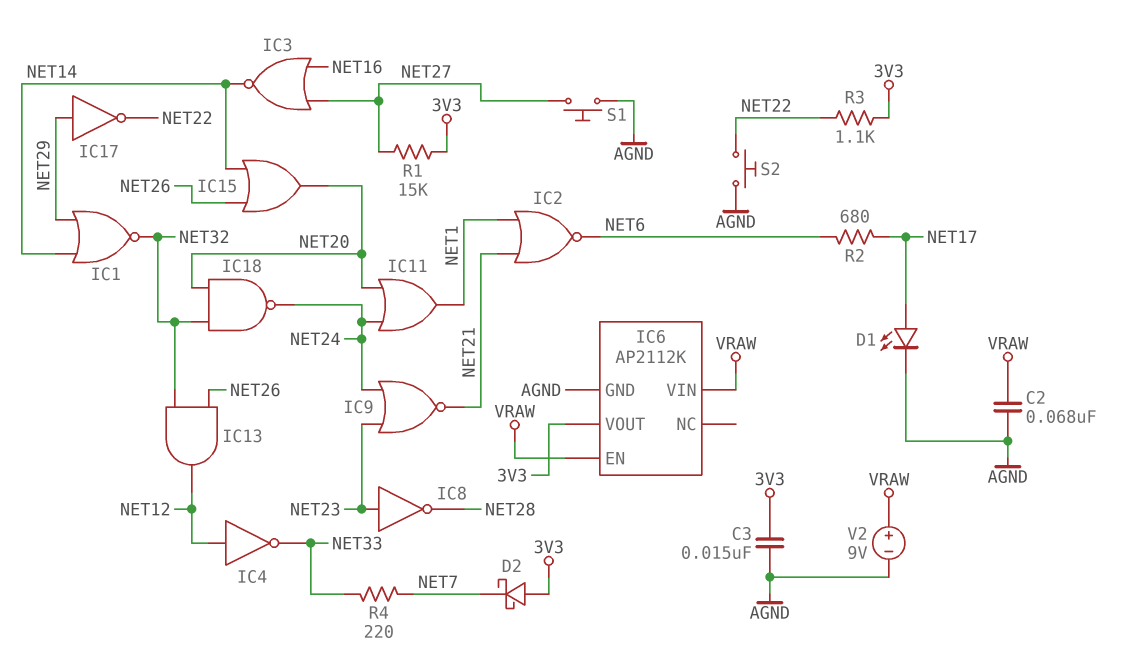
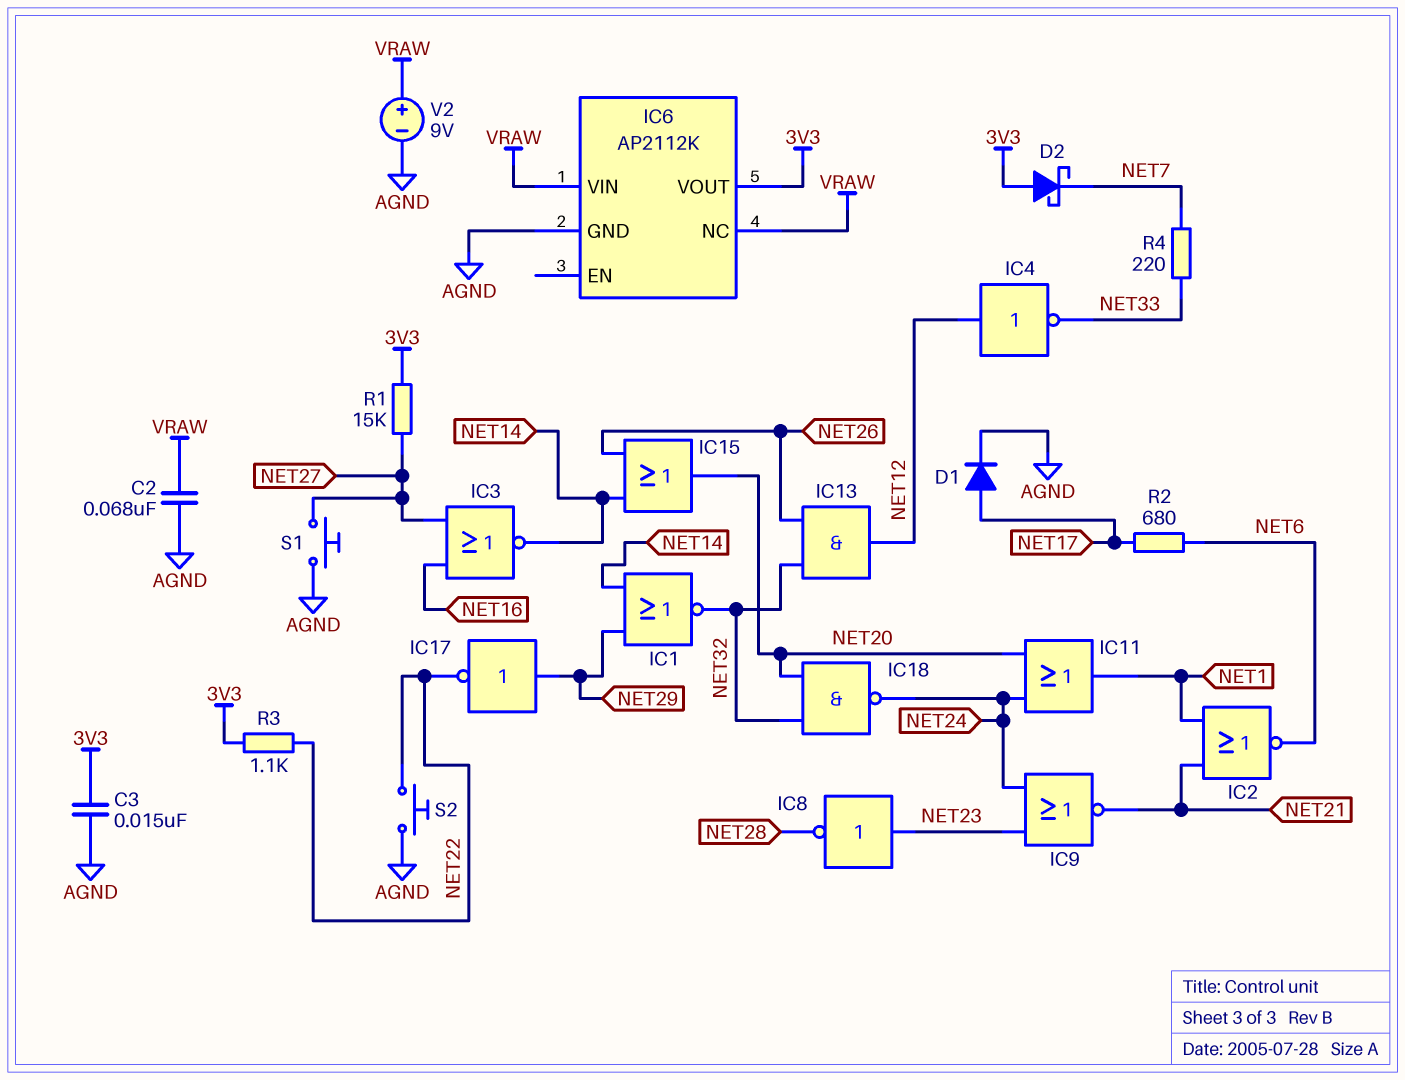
D1: LED (A NET17, K AGND) -> diode (A NET17, K AGND)
IC6 pin EN: VRAW -> none
IC6 pin NC: none -> VRAW

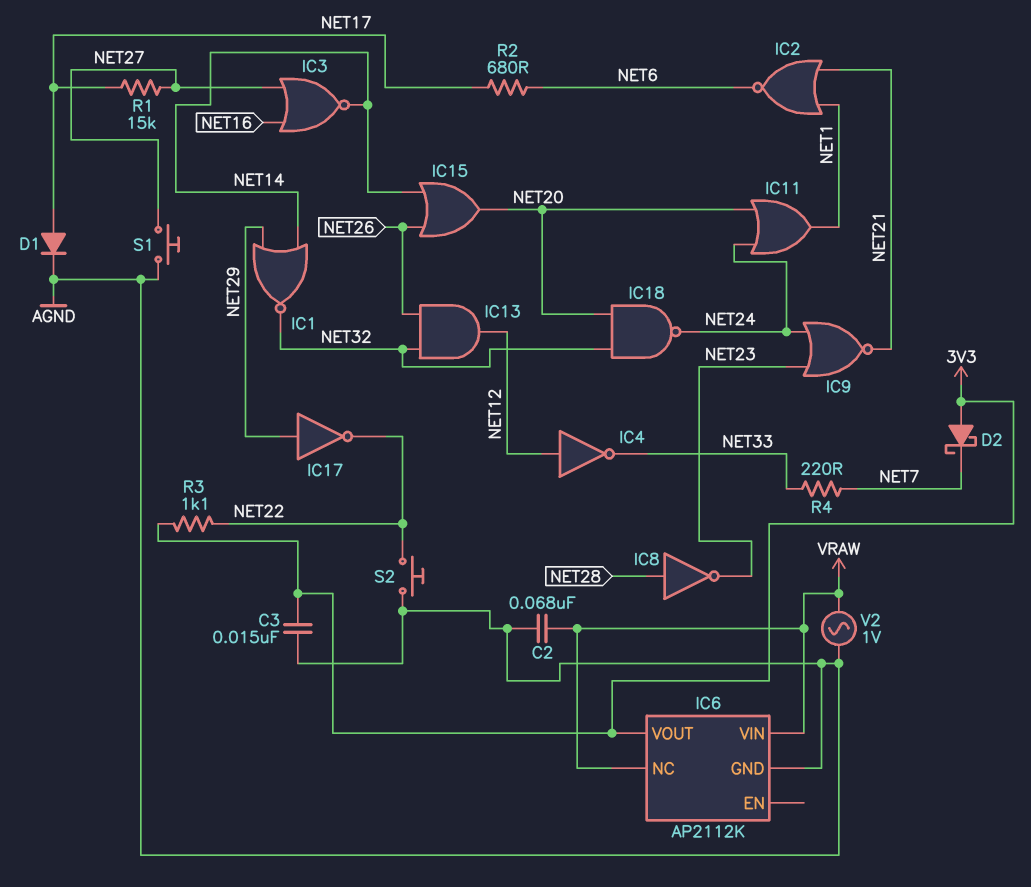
IC8: NOT (in NET23, out NET28) -> NOT (in NET28, out NET23)
R1: 15k (3V3, NET27) -> 15k (NET17, NET27)
V2: 9V (plus VRAW, minus AGND) -> AC 1V (AGND, VRAW)

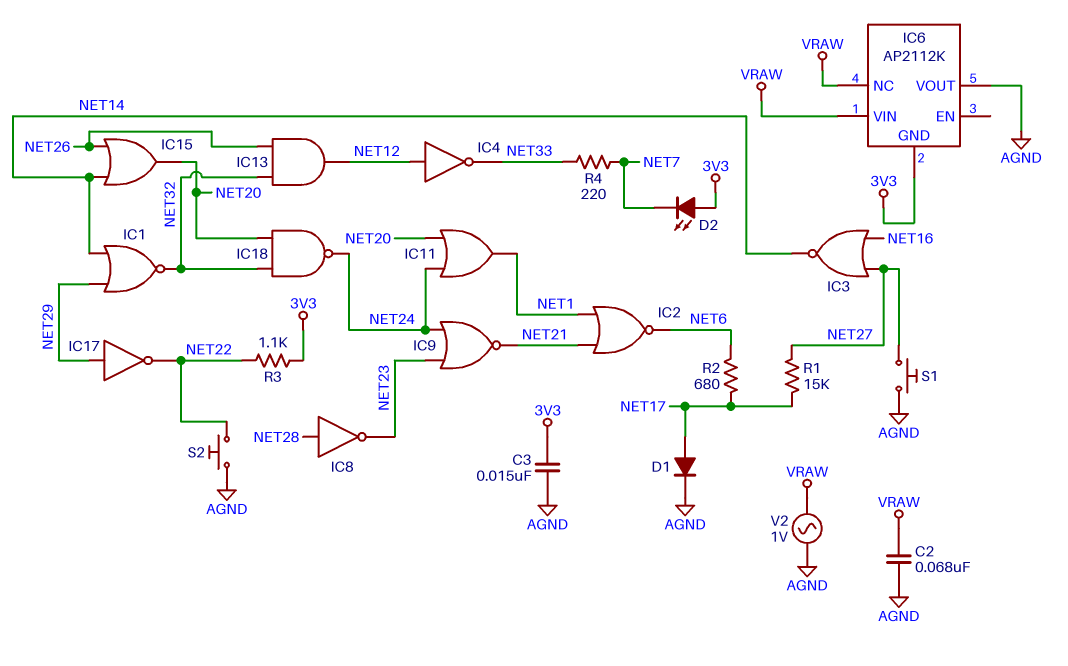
D2: schottky (A 3V3, K NET7) -> LED (A 3V3, K NET7)
IC6 pin GND: AGND -> 3V3
IC6 pin VOUT: 3V3 -> AGND

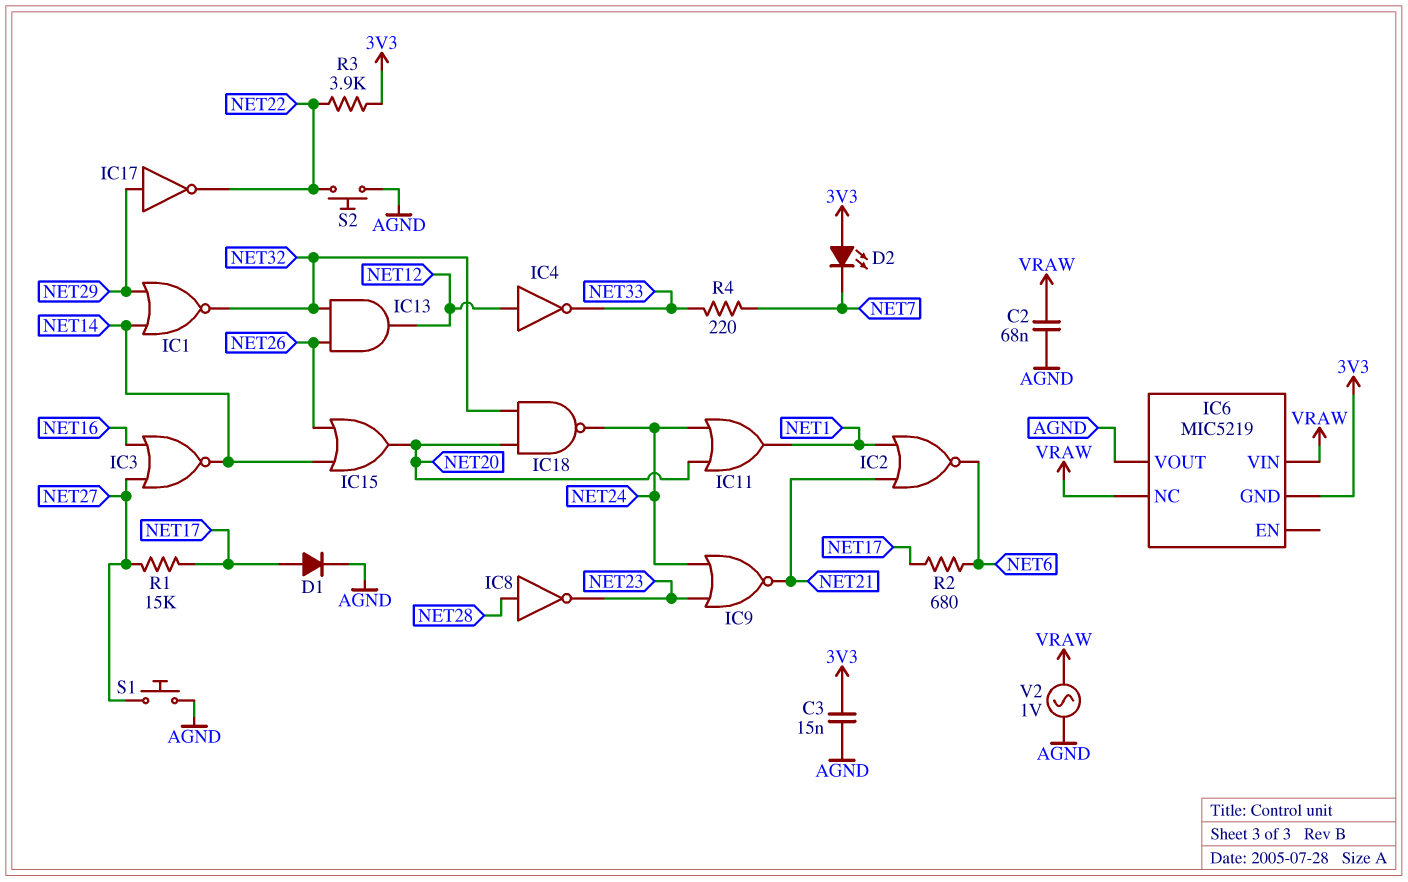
IC6: AP2112K -> MIC5219
R3: 1.1k (3V3, NET22) -> 3.9k (3V3, NET22)

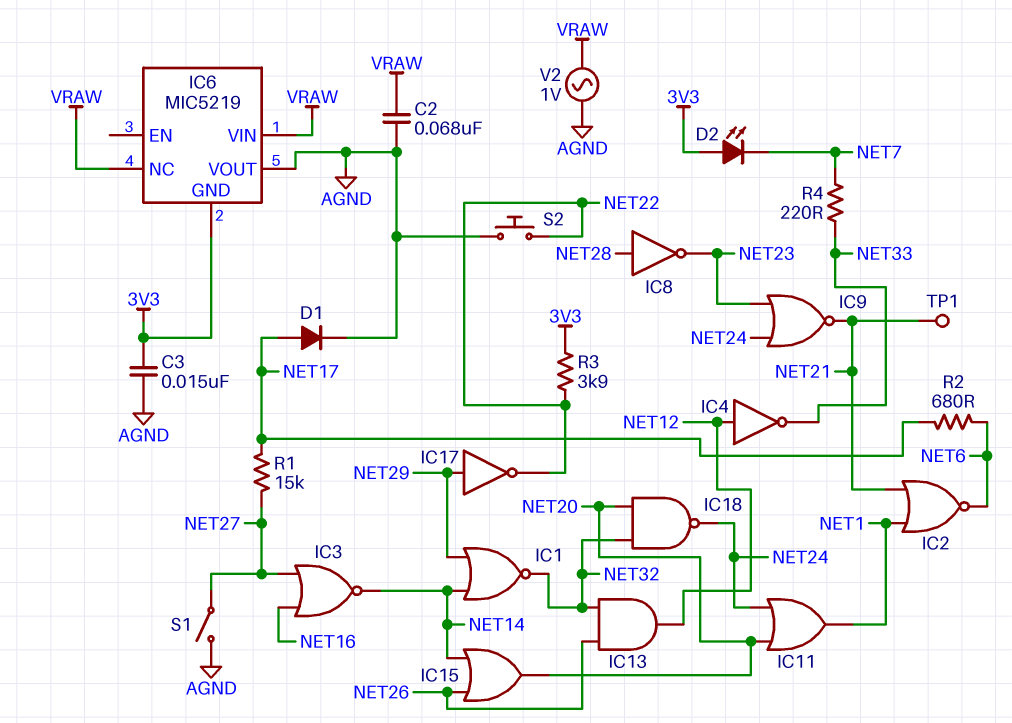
S1: button (AGND, NET27) -> switch (AGND, NET27)
TP1: none -> test point (NET21)

